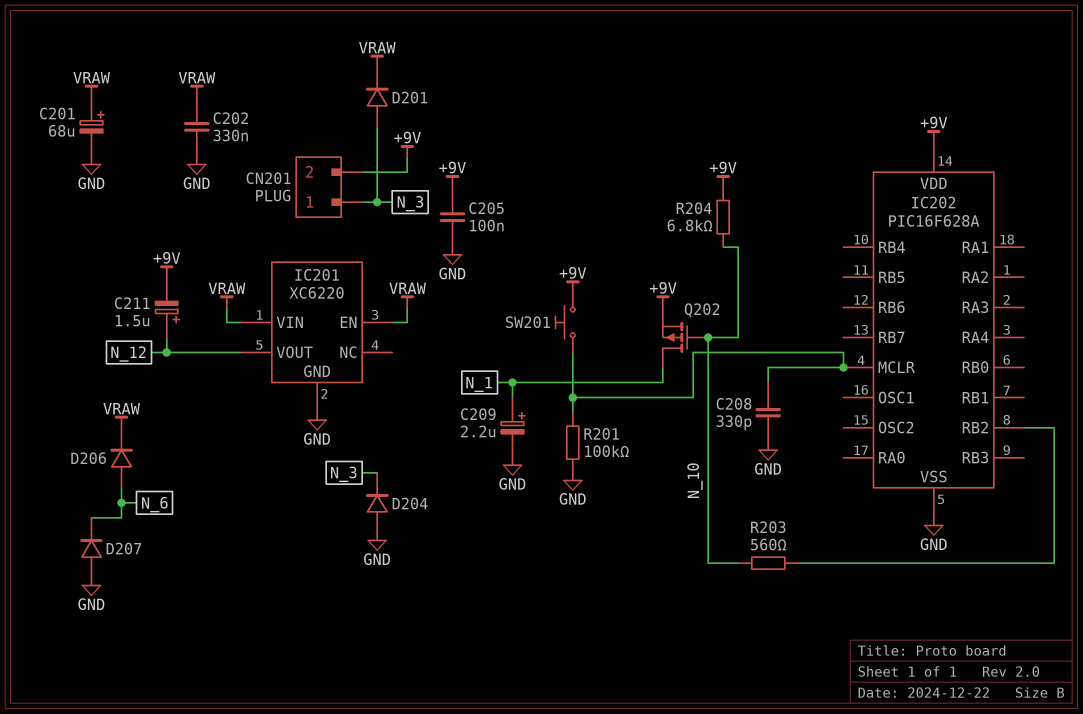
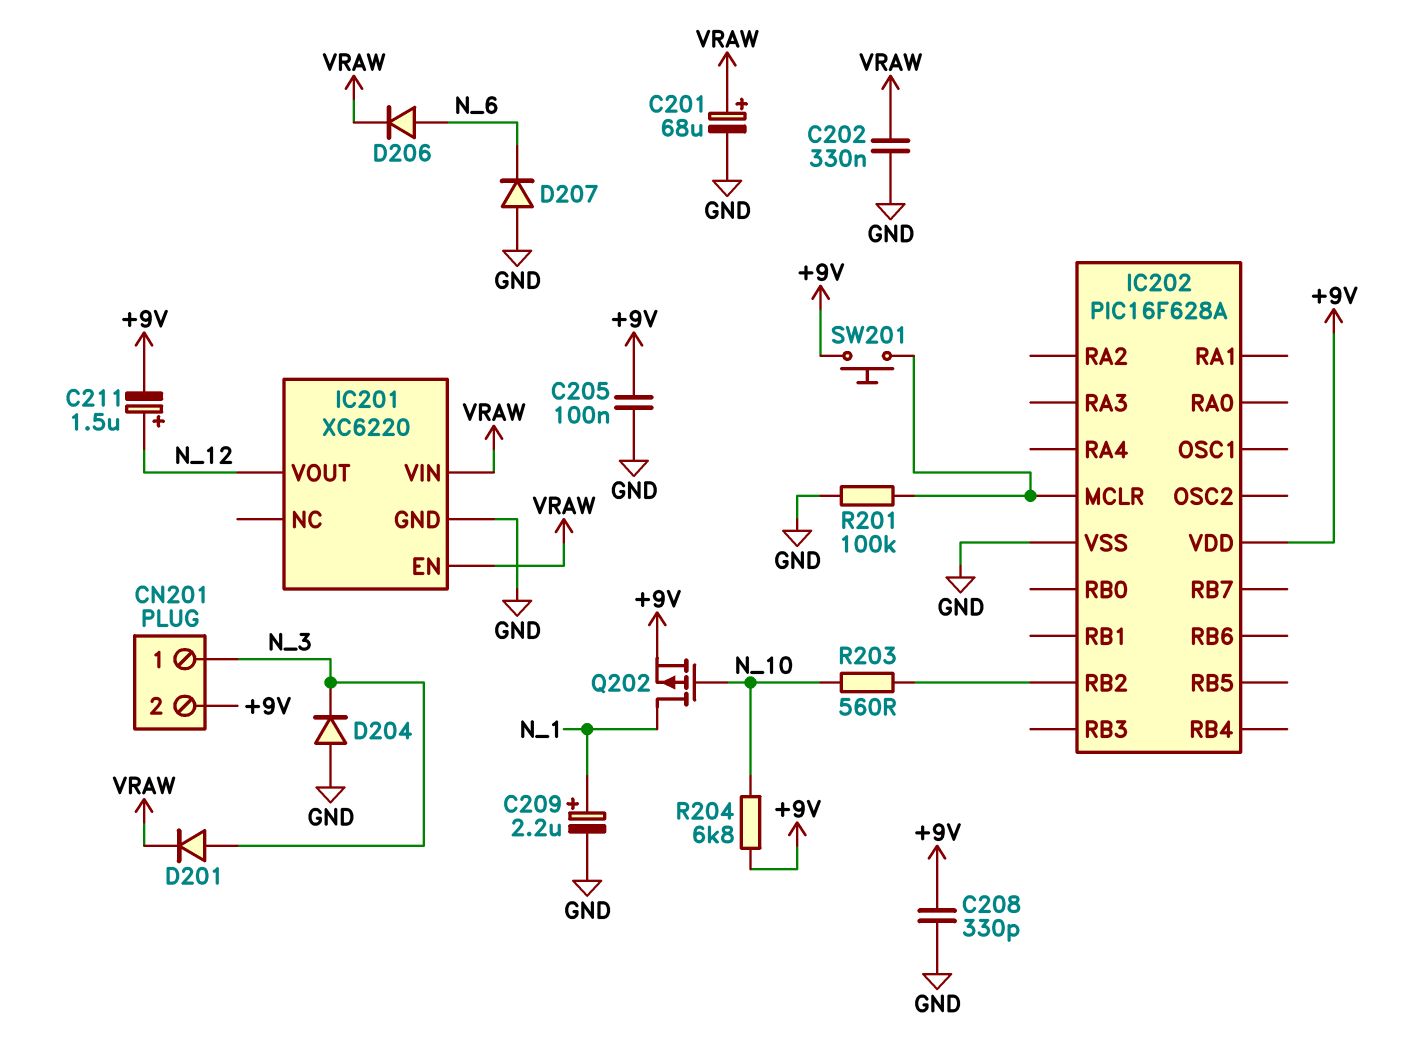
C208: 330pF (GND, IC202/MCLR) -> 330pF (+9V, GND)

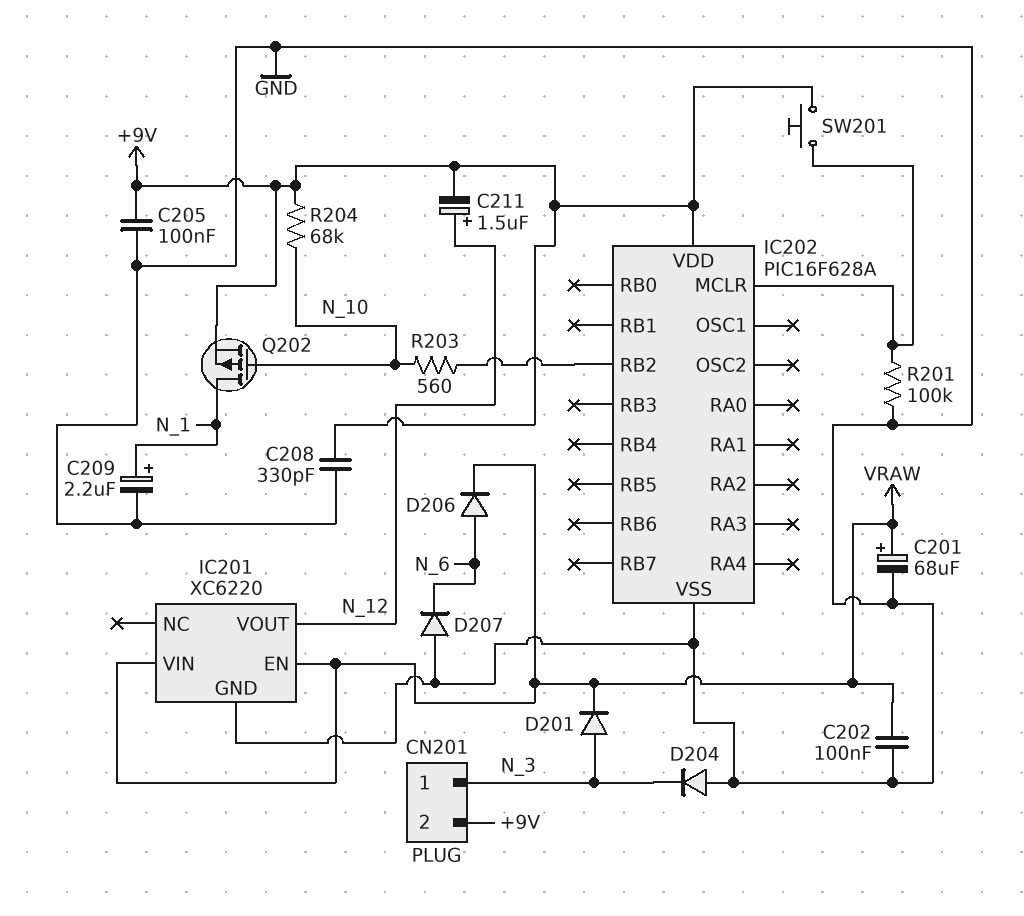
C202: 330nF (GND, VRAW) -> 100nF (GND, VRAW)
R204: 6.8k (+9V, N_10) -> 68k (+9V, N_10)

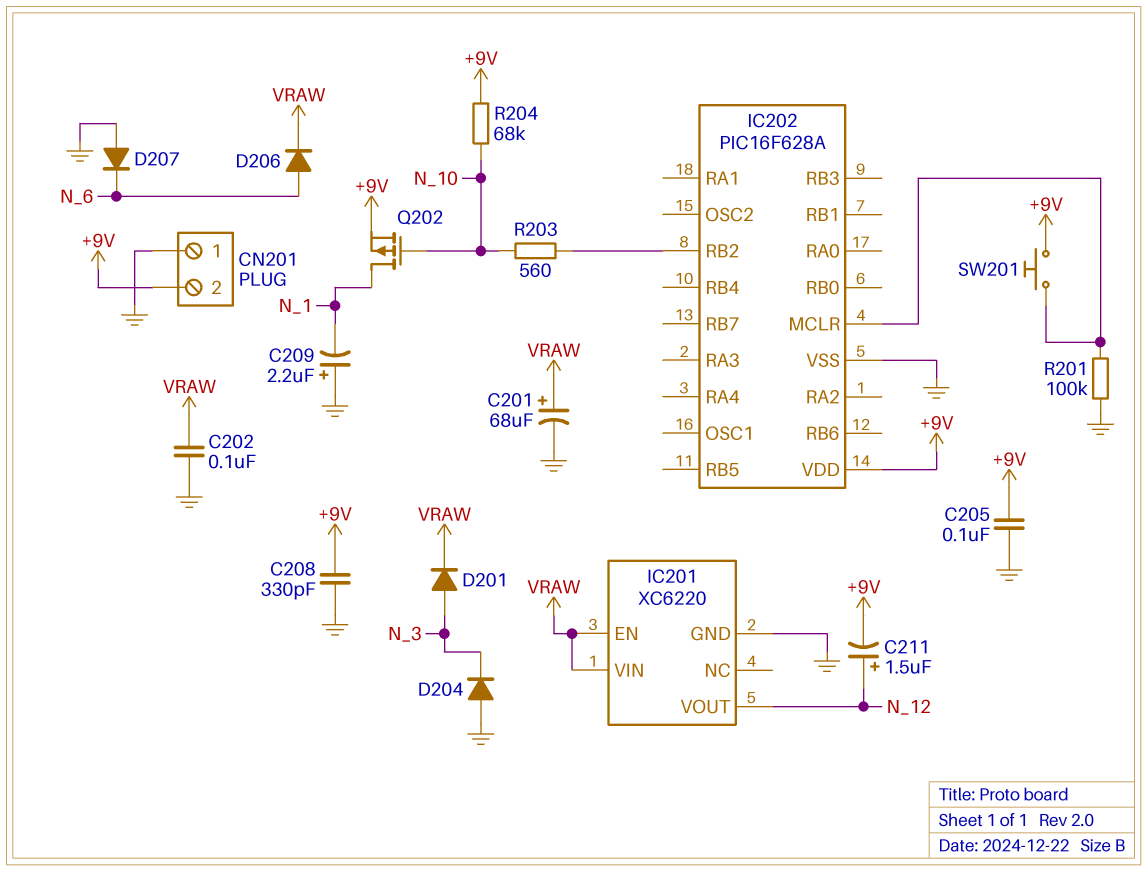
C209: 2.2uF (plus N_1, minus GND) -> 2.2uF (plus GND, minus N_1)
CN201 pin 1: N_3 -> GND

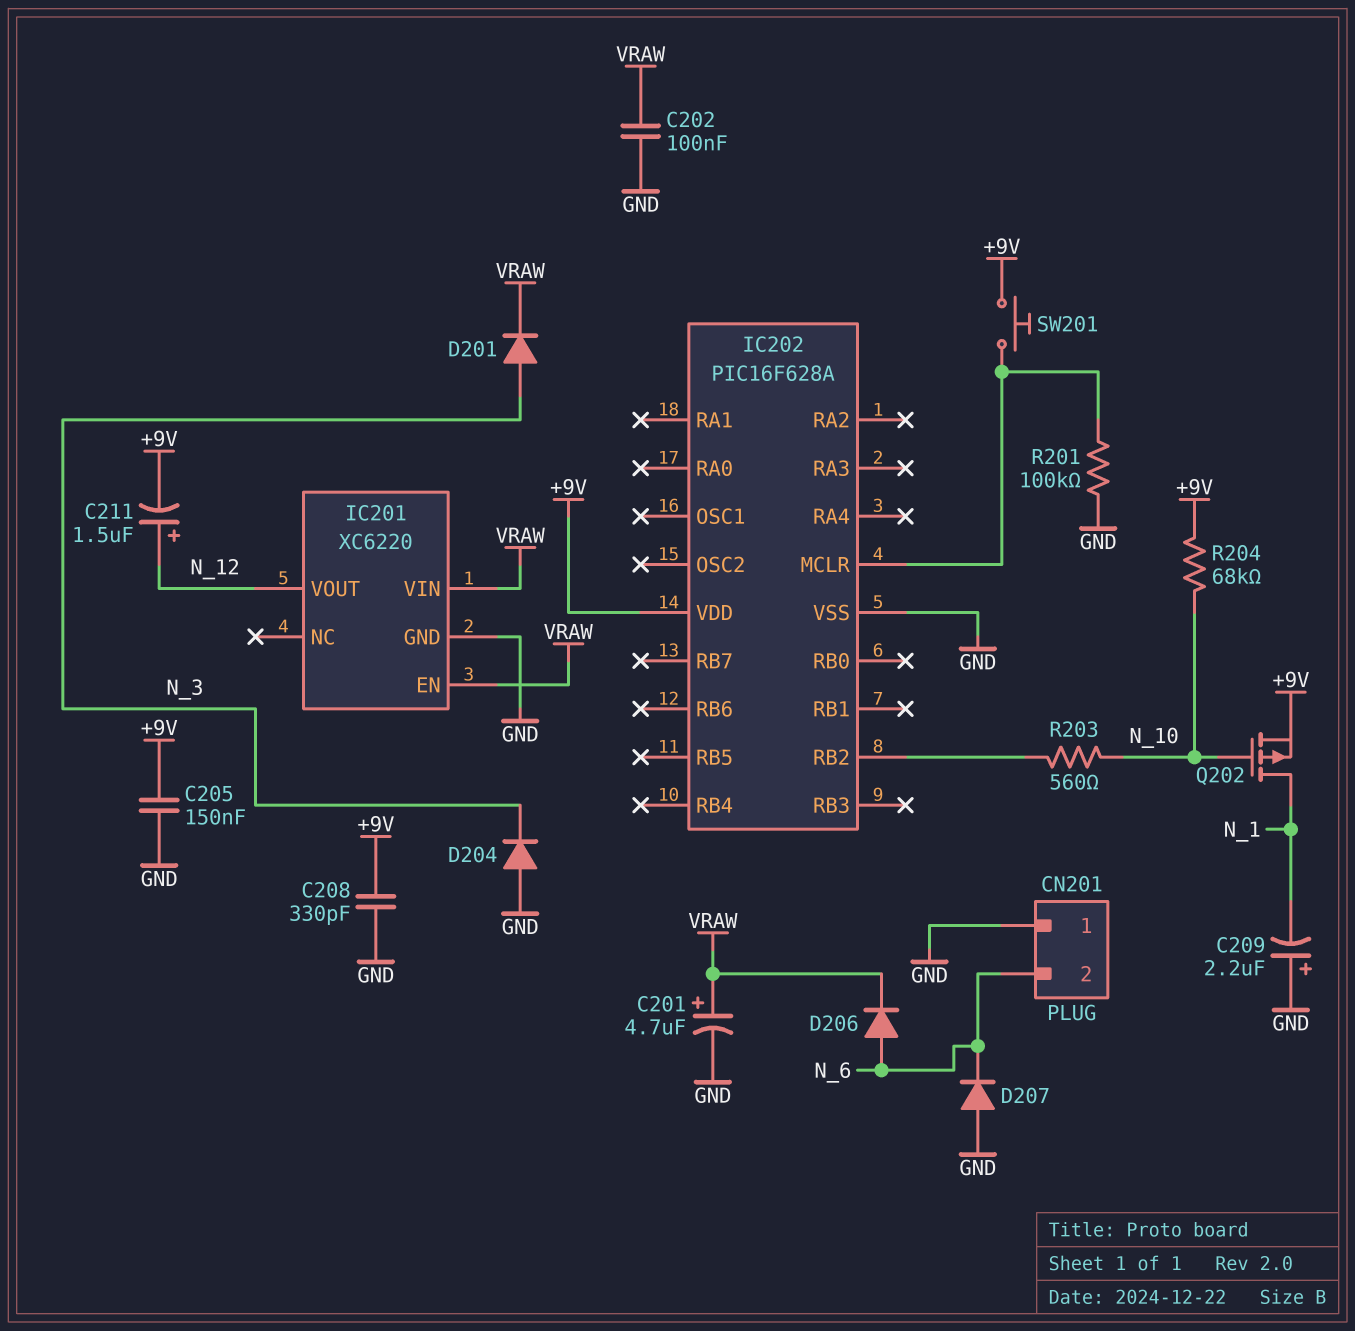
C201: 68uF (plus VRAW, minus GND) -> 4.7uF (plus VRAW, minus GND)
C205: 100nF (+9V, GND) -> 150nF (+9V, GND)
CN201 pin 2: +9V -> N_6

